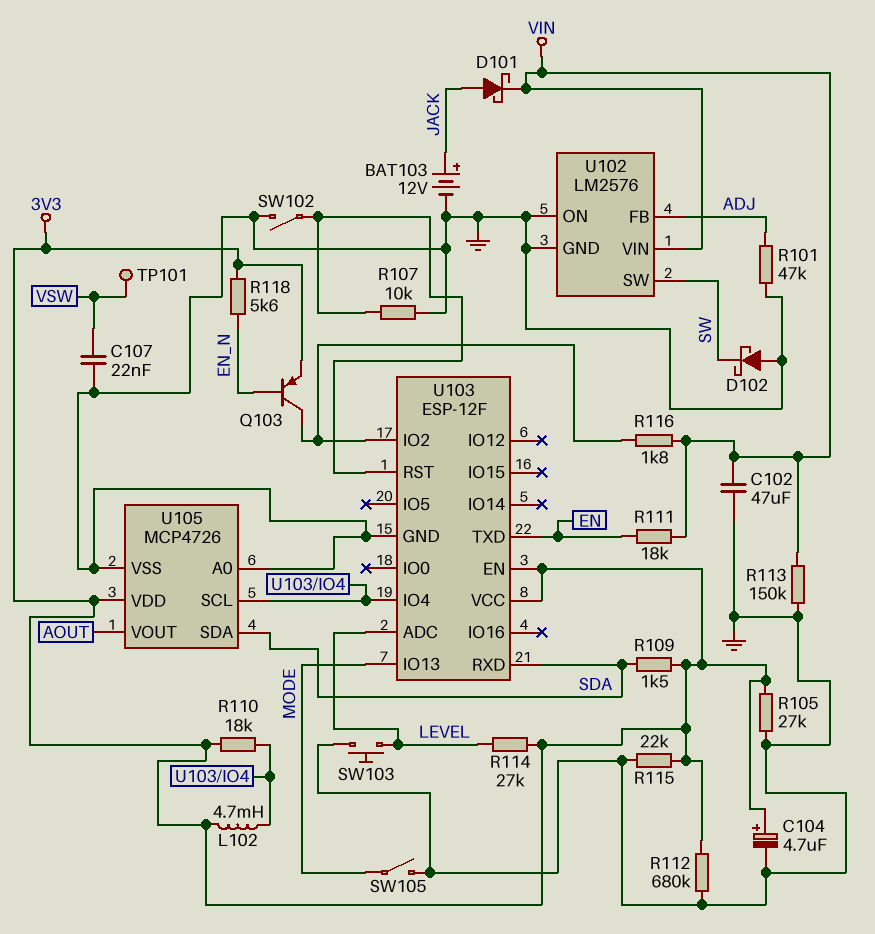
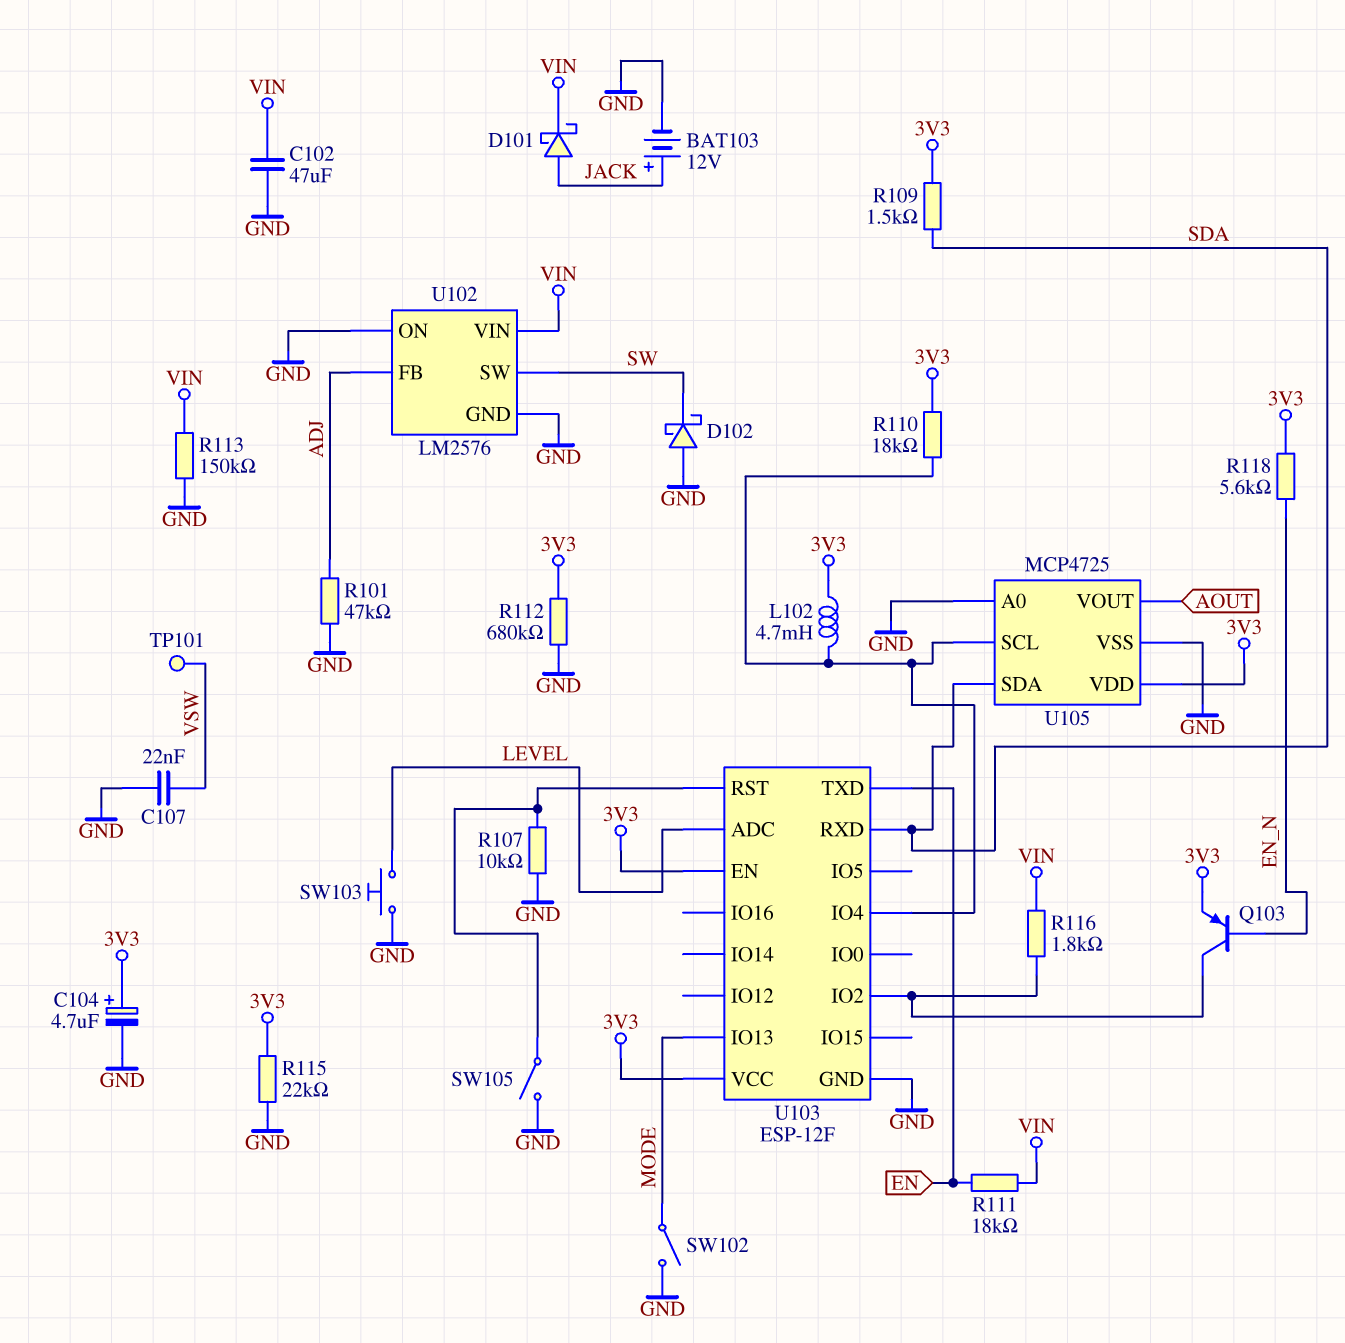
R105: 27k (3V3, GND) -> none
R114: 27k (3V3, LEVEL) -> none
SW102: switch (GND, U103/RST) -> switch (GND, MODE)
SW105: switch (GND, MODE) -> switch (GND, U103/RST)
U105: MCP4726 -> MCP4725

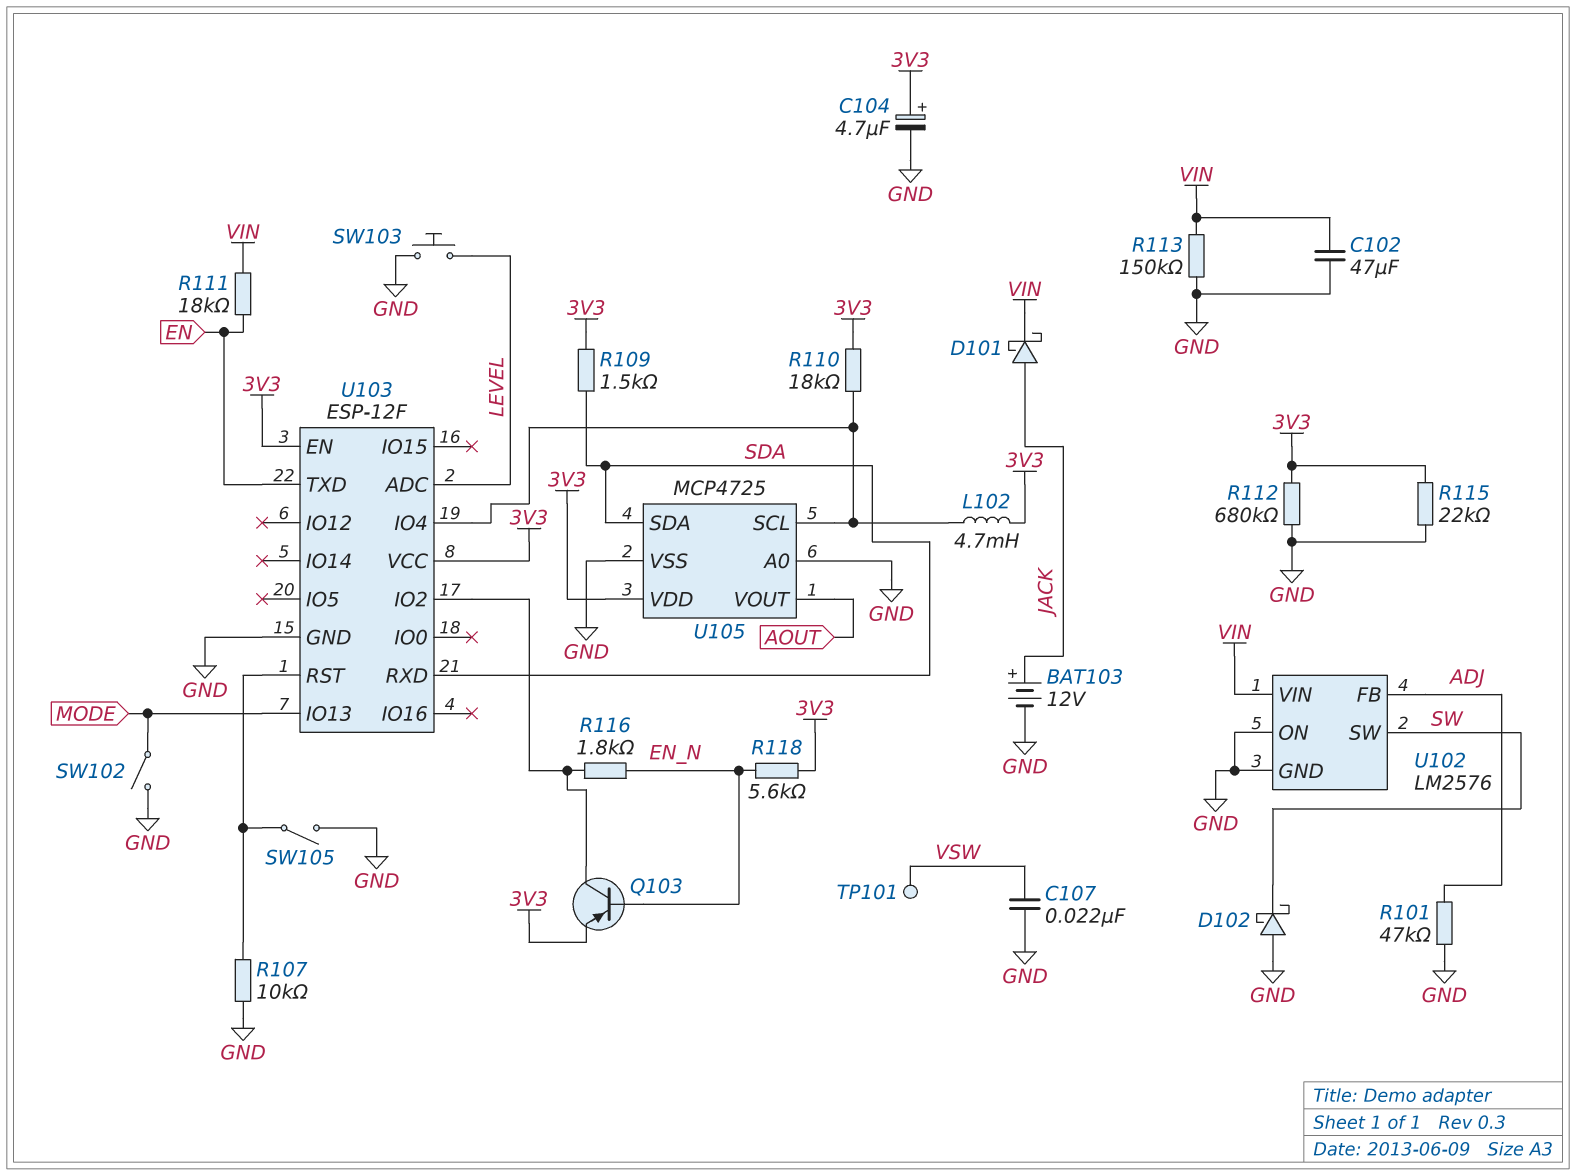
R116: 1.8k (U103/IO2, VIN) -> 1.8k (EN_N, U103/IO2)

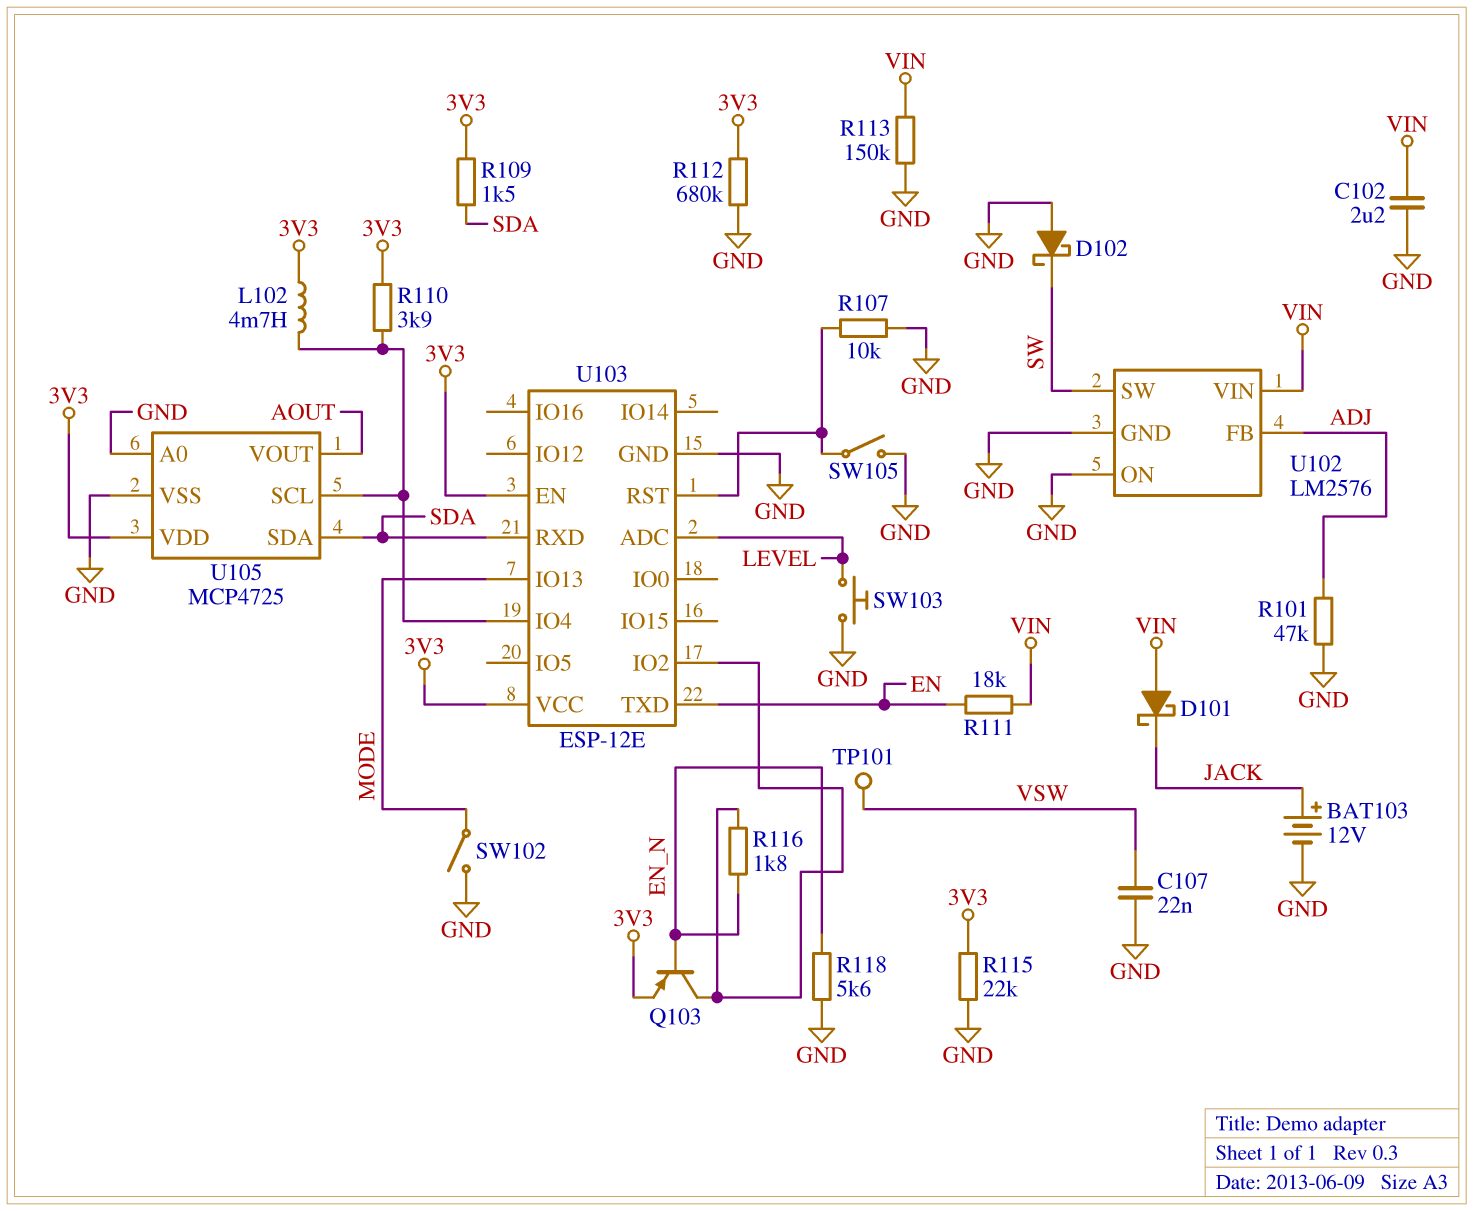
C102: 47uF (GND, VIN) -> 2.2uF (GND, VIN)
C104: 4.7uF (plus 3V3, minus GND) -> none
D101: schottky (A JACK, K VIN) -> schottky (A VIN, K JACK)
R110: 18k (3V3, U103/IO4) -> 3.9k (3V3, U103/IO4)
R118: 5.6k (3V3, EN_N) -> 5.6k (EN_N, GND)
U103: ESP-12F -> ESP-12E

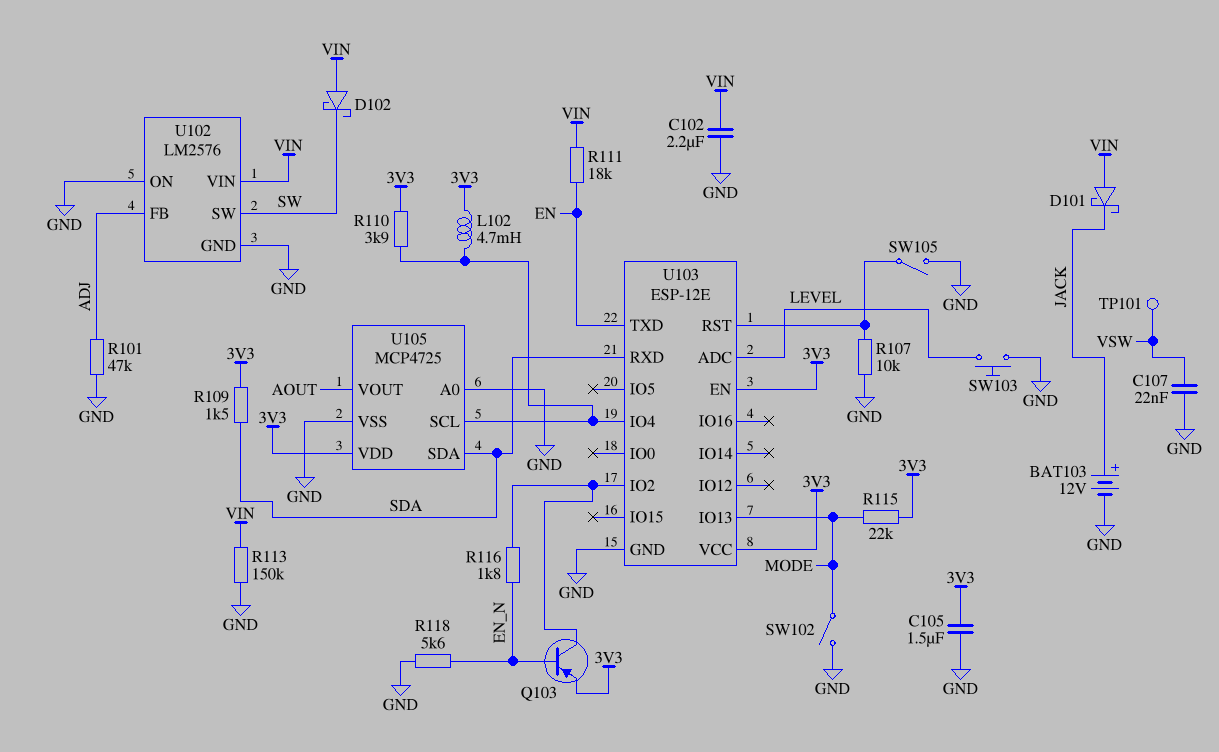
C105: none -> 1.5uF (3V3, GND)
D102: schottky (A GND, K SW) -> schottky (A VIN, K SW)
R112: 680k (3V3, GND) -> none
R115: 22k (3V3, GND) -> 22k (3V3, MODE)

